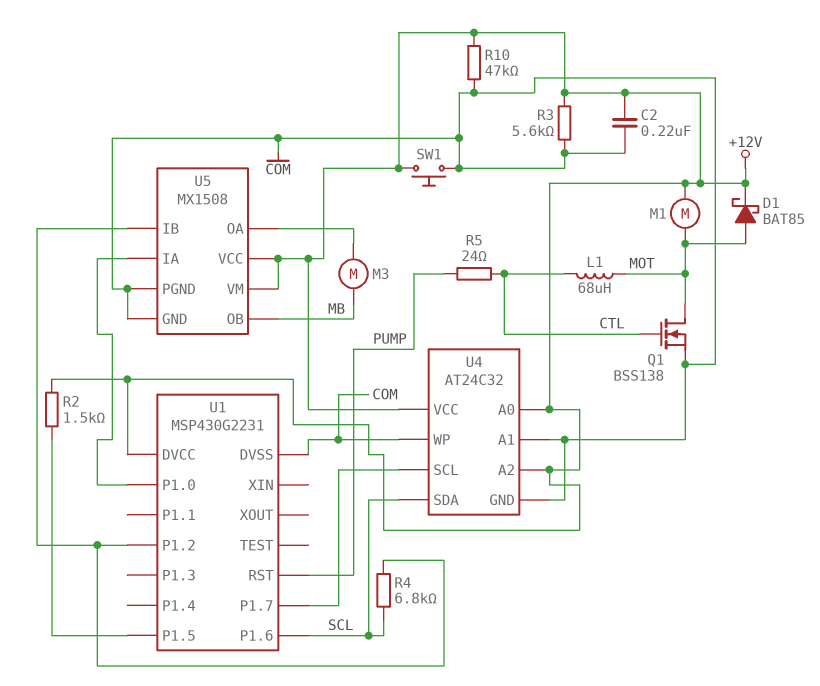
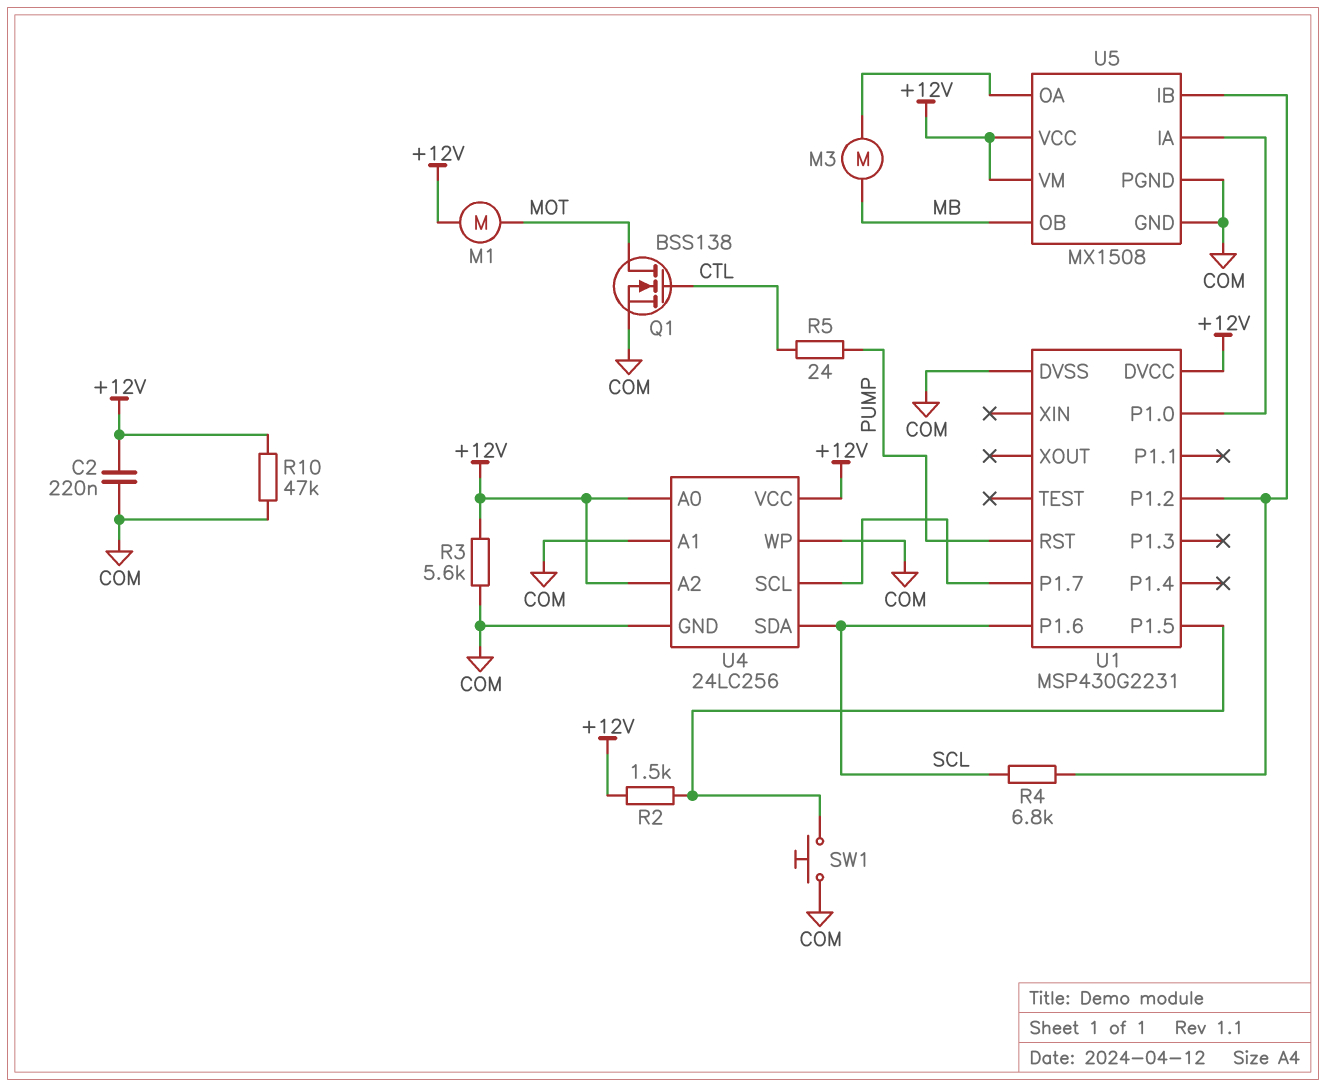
D1: schottky BAT85 (A MOT, K +12V) -> none
L1: 68uH (CTL, MOT) -> none
SW1: button (+12V, COM) -> button (COM, U1/P1.5)
U4: AT24C32 -> 24LC256

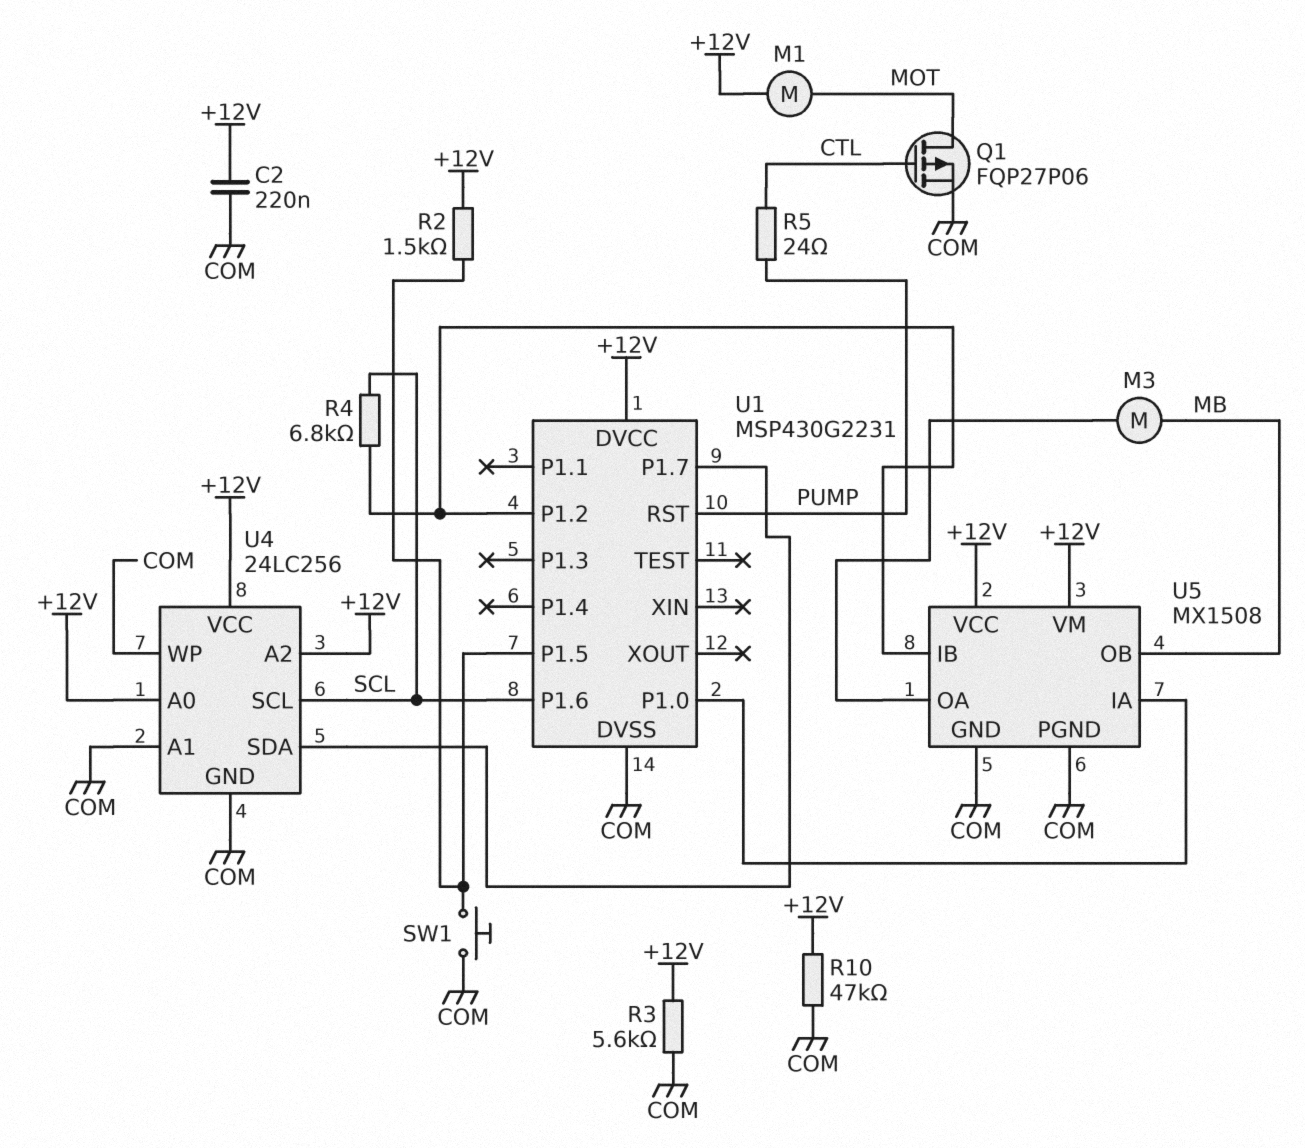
Q1: NMOS BSS138 (G CTL, D MOT, S COM) -> PMOS FQP27P06 (G CTL, D MOT, S COM)
U4 pin SCL: U1/P1.7 -> SCL
U4 pin SDA: SCL -> U1/P1.7

